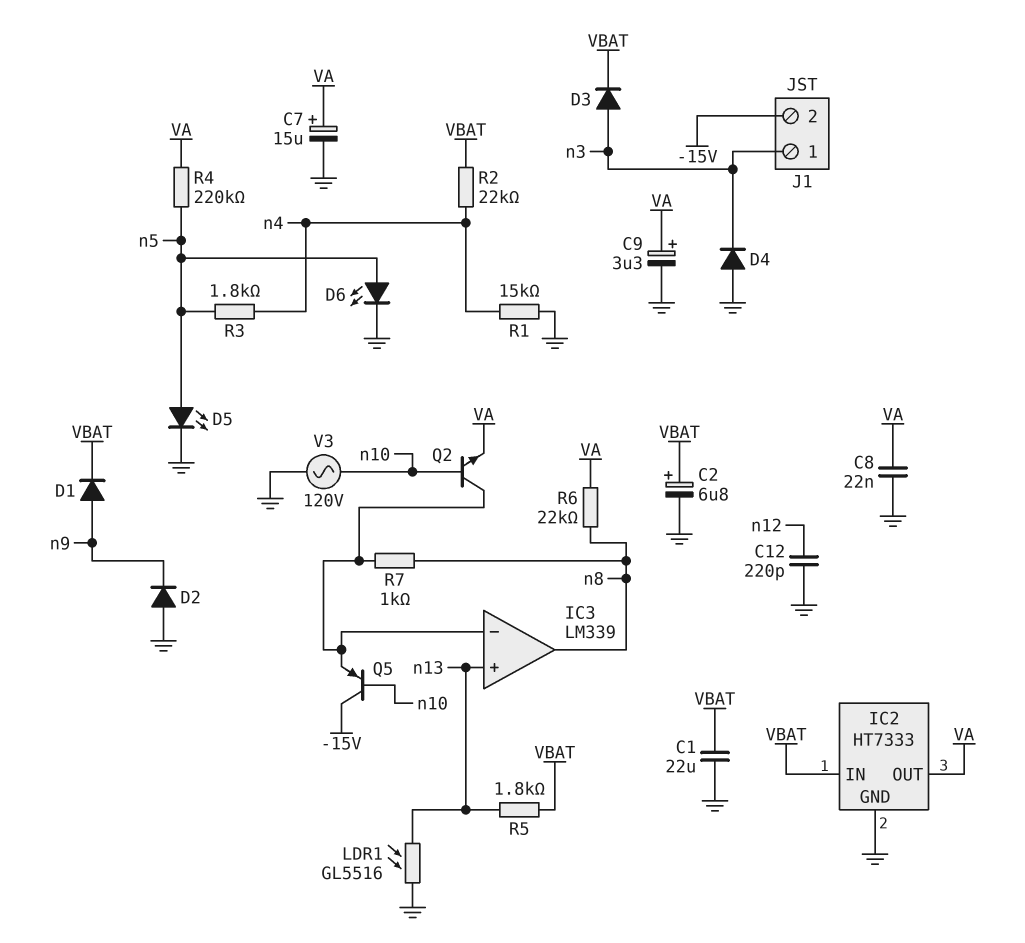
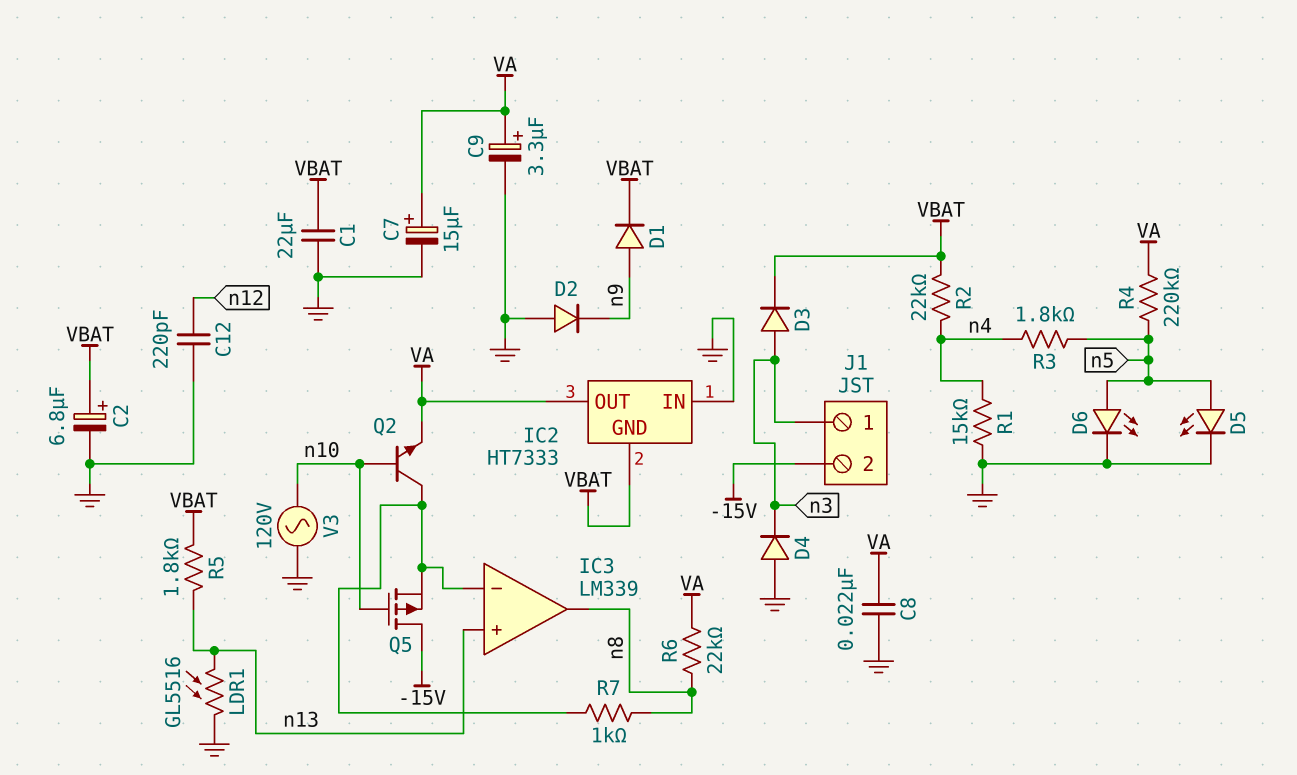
IC2 pin GND: GND -> VBAT
IC2 pin IN: VBAT -> GND
Q5: PNP (B n10, C -15V, E IC3/in-) -> PMOS (G n10, D -15V, S IC3/in-)

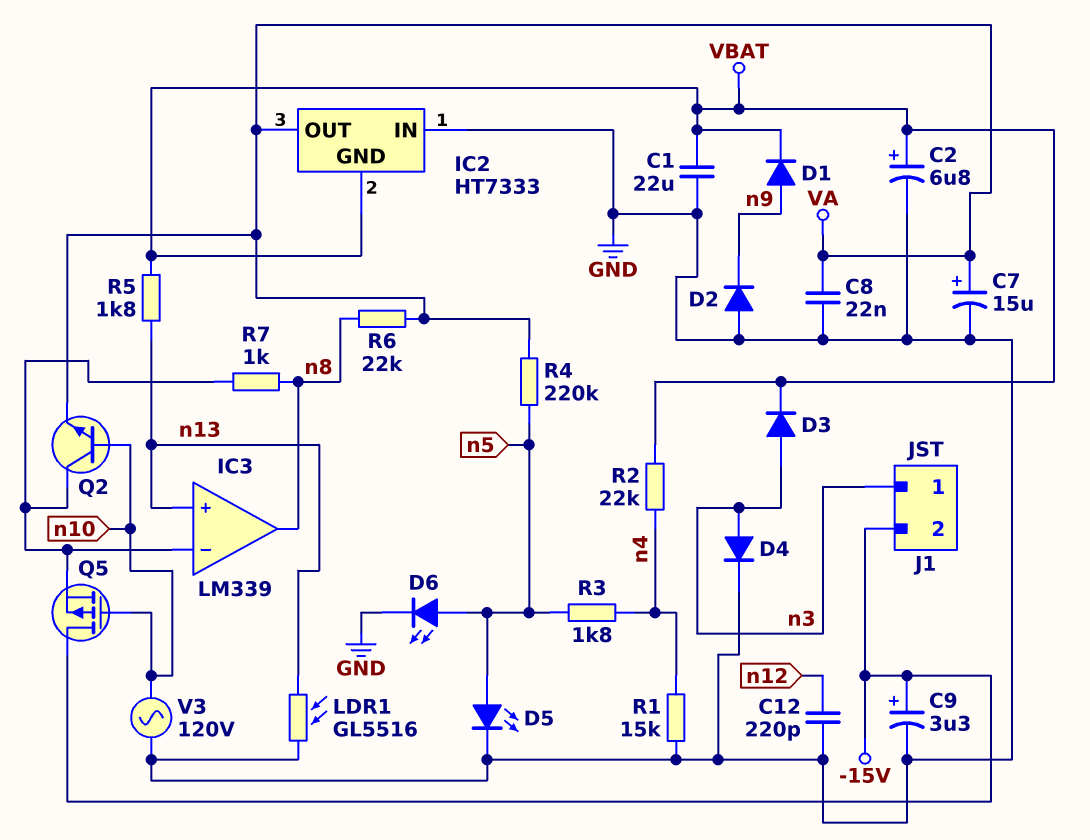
C9: 3.3uF (plus VA, minus GND) -> 3.3uF (plus -15V, minus GND)
D4: diode (A GND, K n3) -> diode (A n3, K GND)

